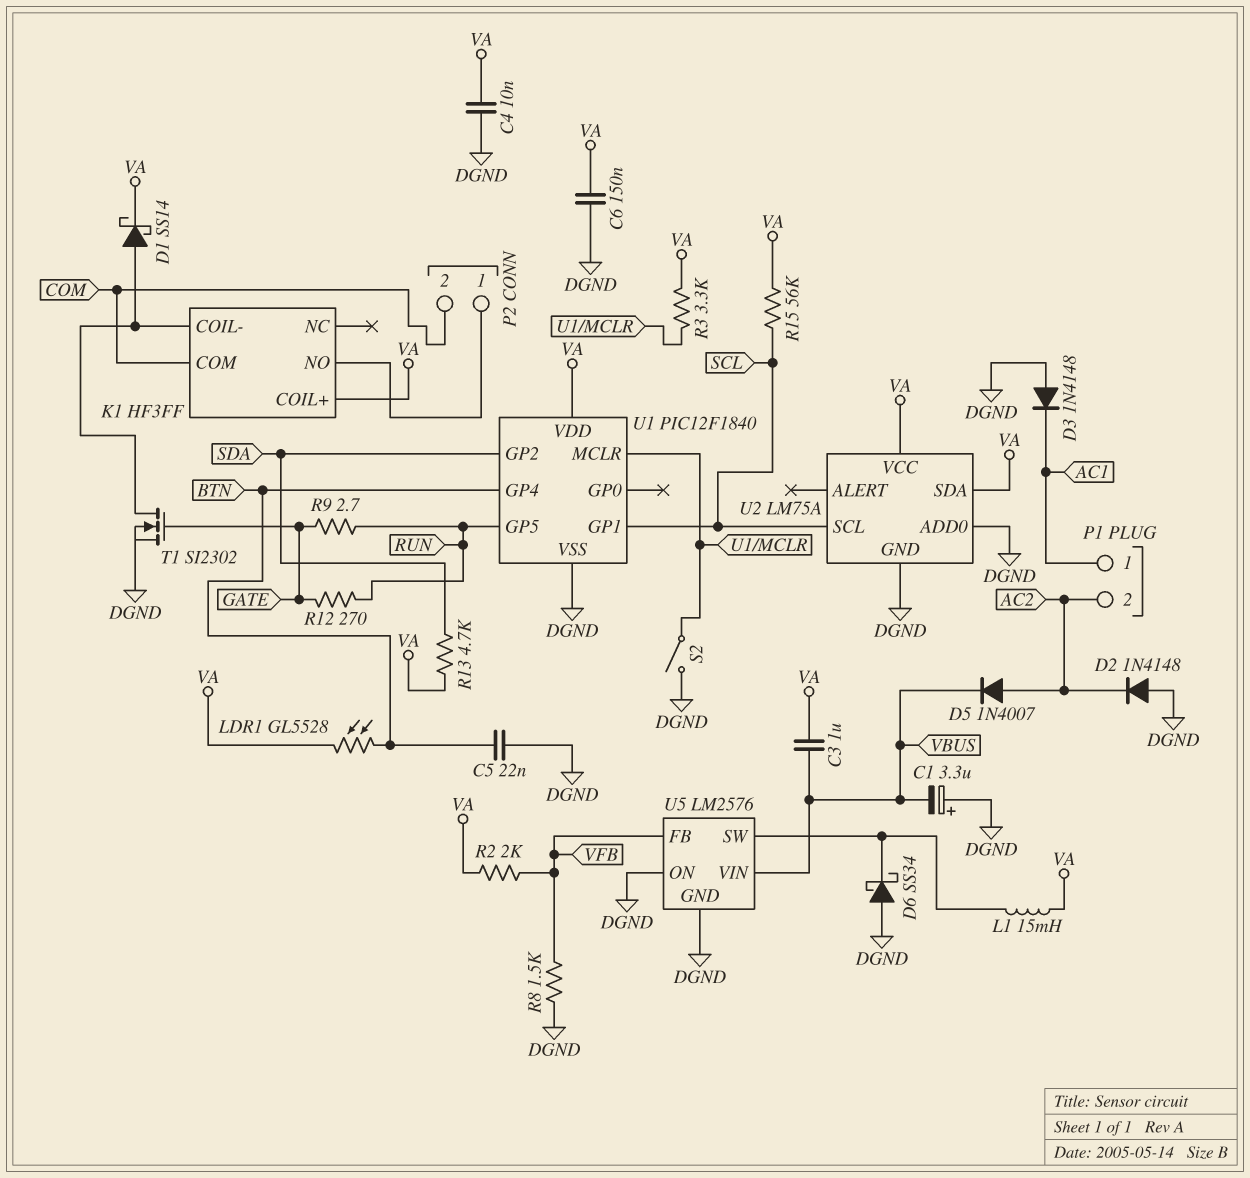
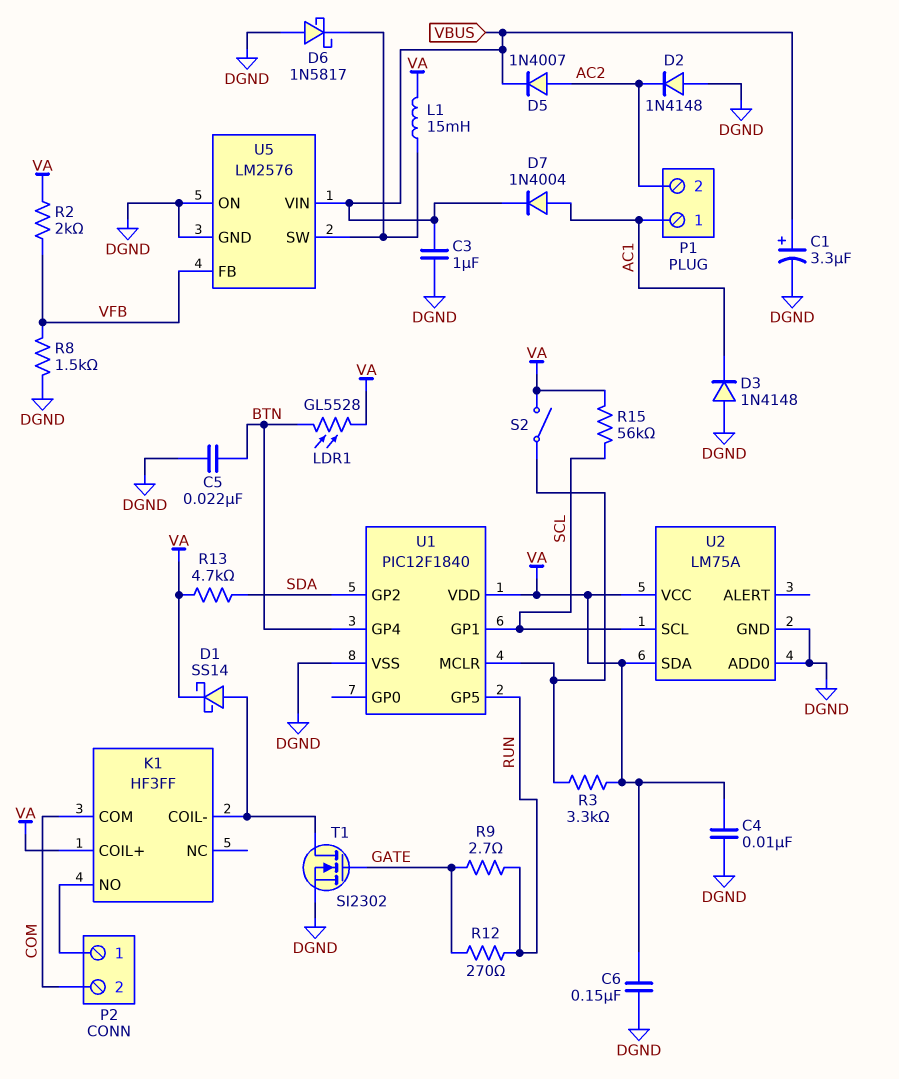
C1: 3.3uF (plus DGND, minus VBUS) -> 3.3uF (plus VBUS, minus DGND)
C3: 1uF (VA, VBUS) -> 1uF (DGND, VBUS)
D6: schottky SS34 (A DGND, K U5/SW) -> schottky 1N5817 (A DGND, K U5/SW)
D7: none -> diode 1N4004 (A AC1, K VBUS)
S2: switch (DGND, U1/MCLR) -> switch (U1/MCLR, VA)

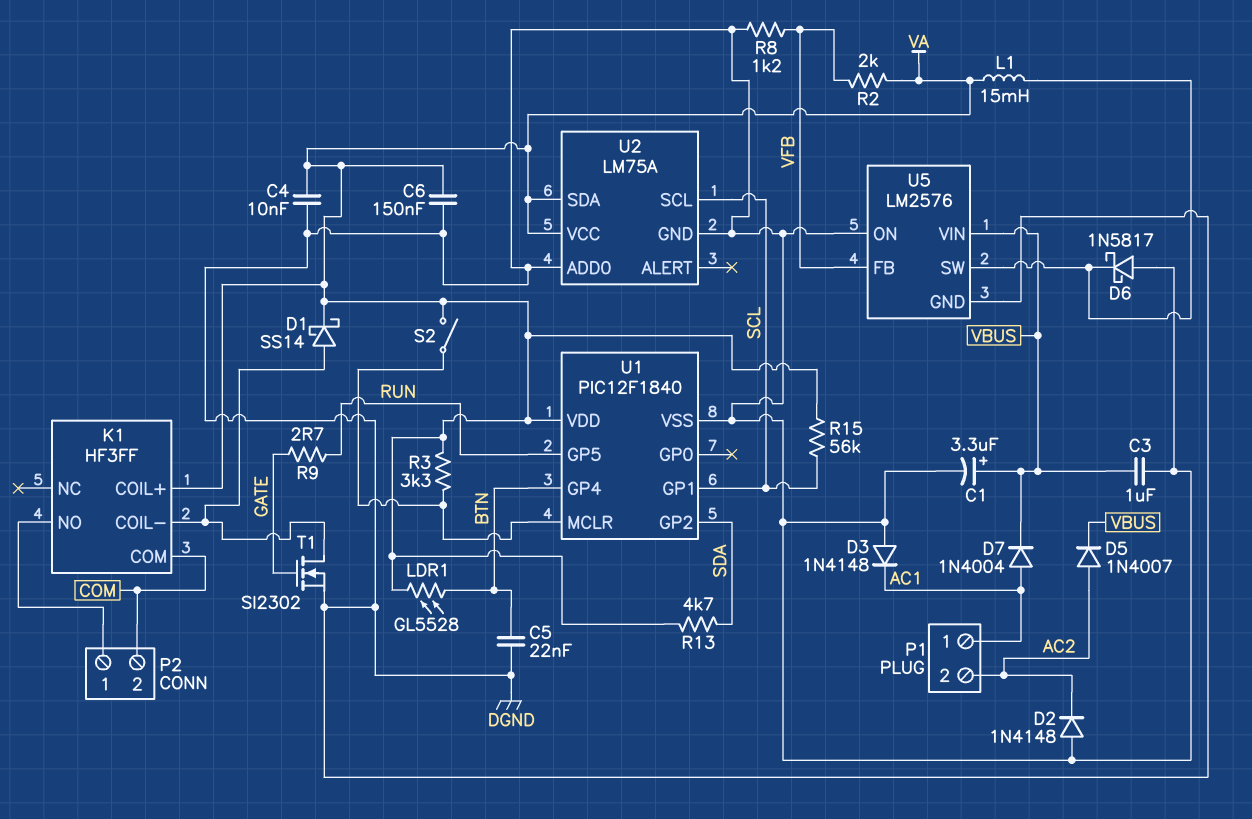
R8: 1.5k (DGND, VFB) -> 1.2k (DGND, VFB)
R12: 270 (GATE, RUN) -> none

